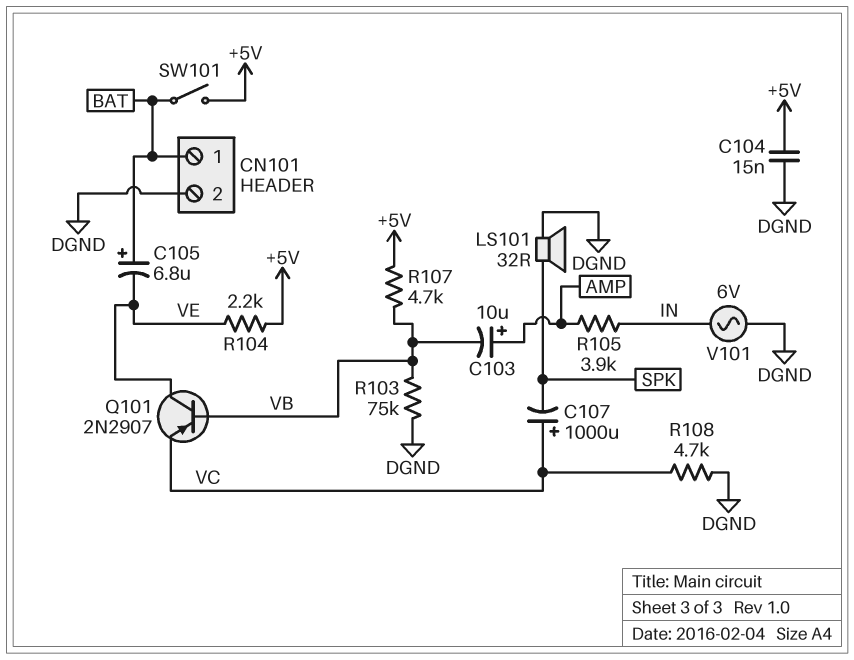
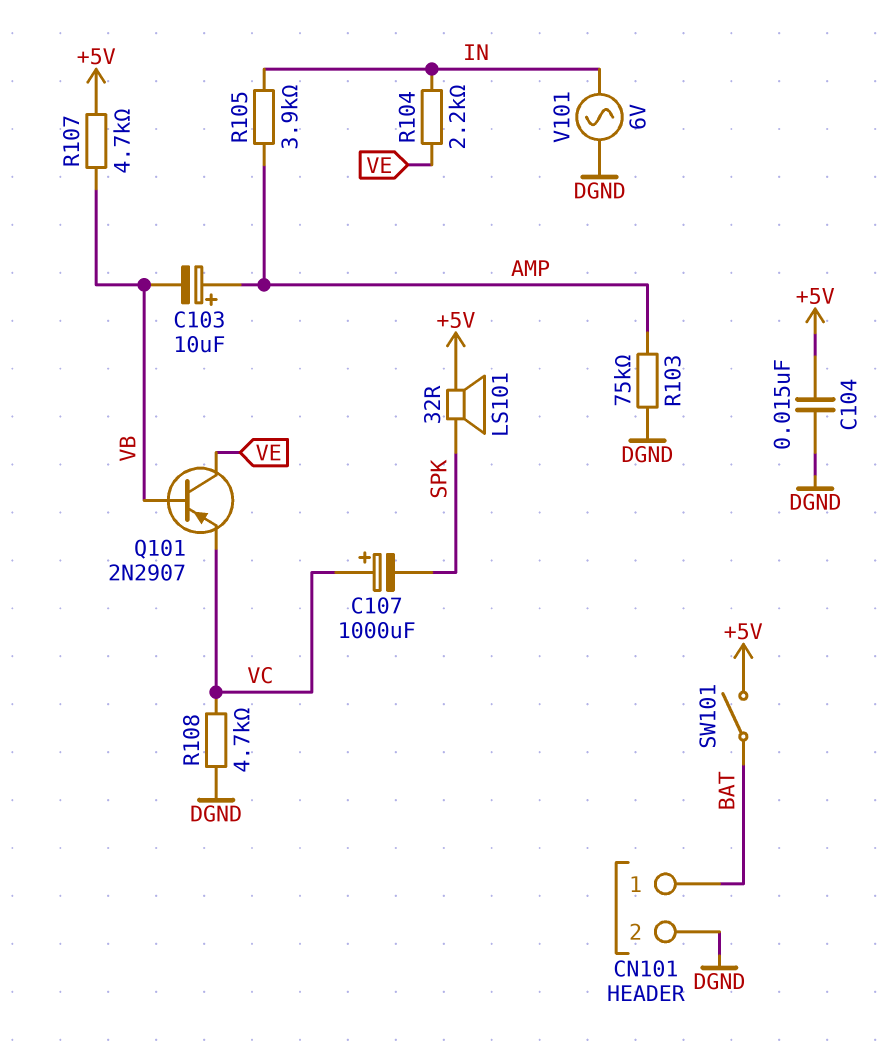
C105: 6.8uF (plus BAT, minus VE) -> none
LS101: speaker 32R (DGND, SPK) -> speaker 32R (+5V, SPK)
R103: 75k (DGND, VB) -> 75k (AMP, DGND)
R104: 2.2k (+5V, VE) -> 2.2k (IN, VE)

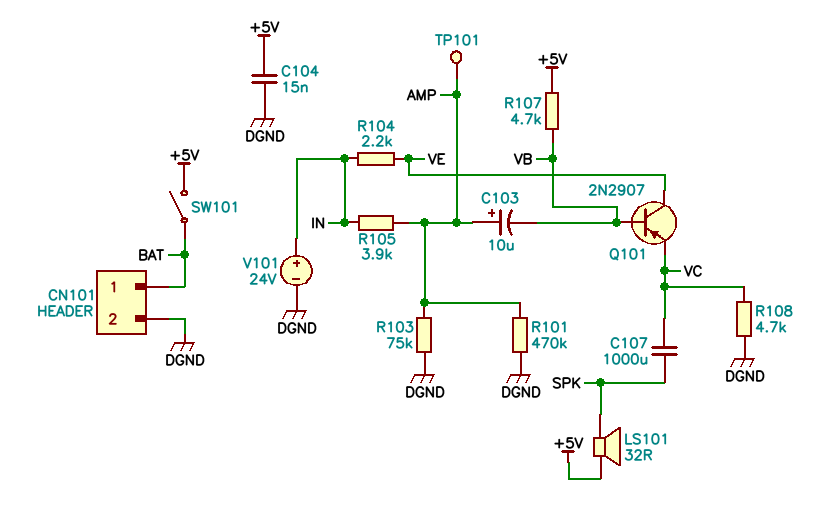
C107: 1000uF (plus VC, minus SPK) -> 1000uF (SPK, VC)
R101: none -> 470k (AMP, DGND)
TP101: none -> test point (AMP)
V101: AC 6V (DGND, IN) -> 24V (plus IN, minus DGND)

